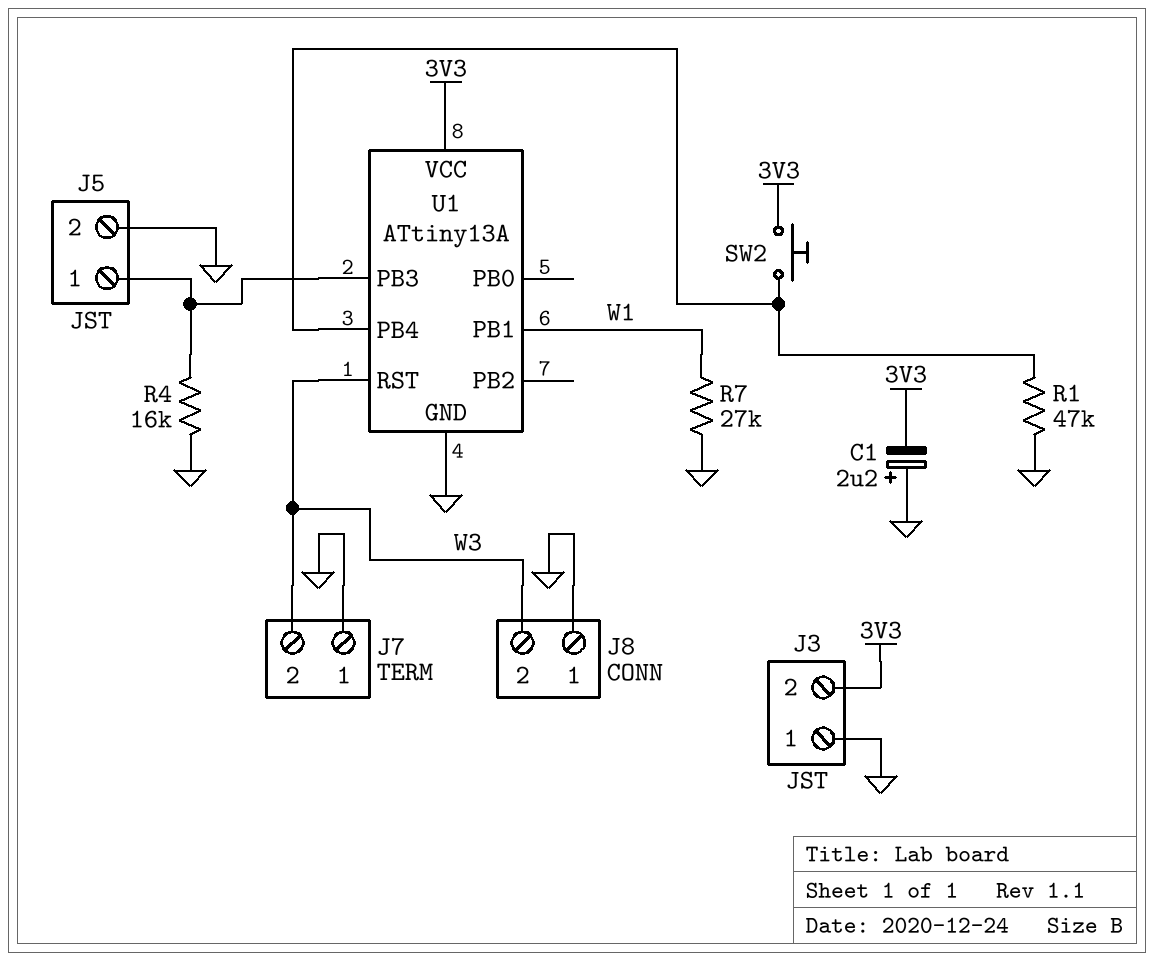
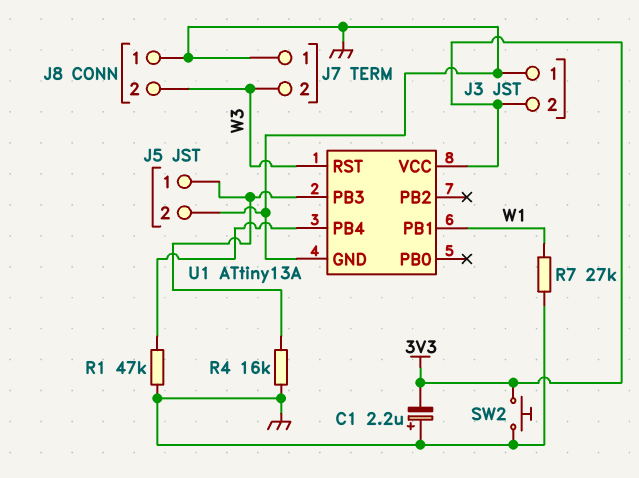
SW2: button (3V3, U1/PB4) -> button (3V3, GND)

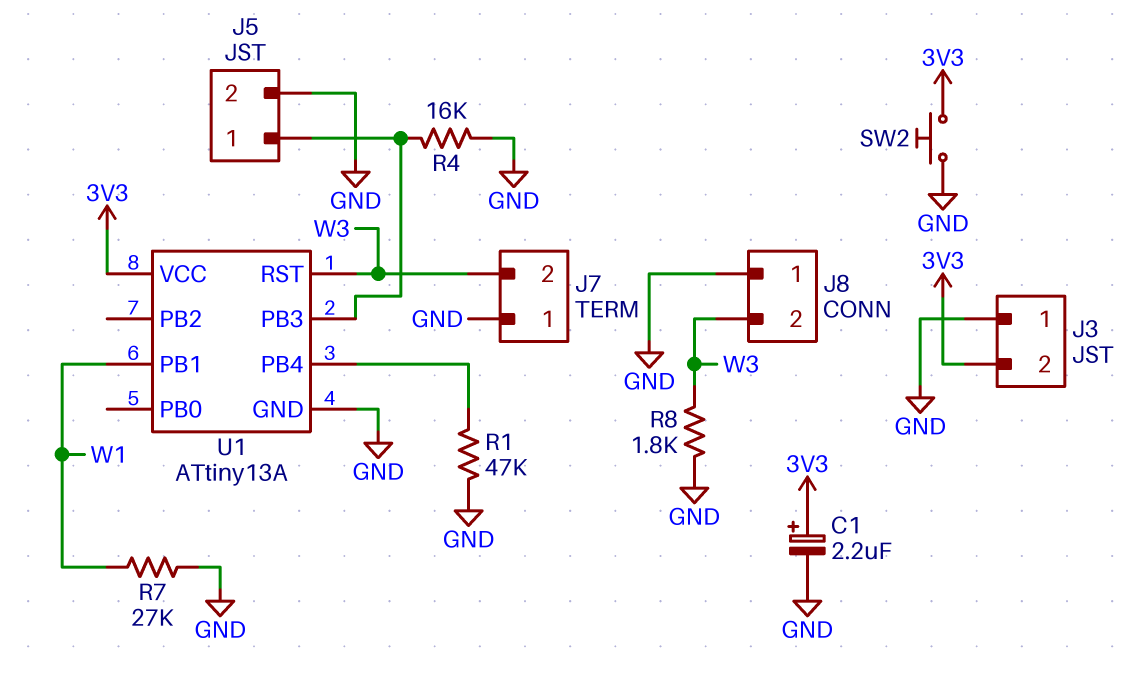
C1: 2.2uF (plus GND, minus 3V3) -> 2.2uF (plus 3V3, minus GND)
R8: none -> 1.8k (GND, W3)

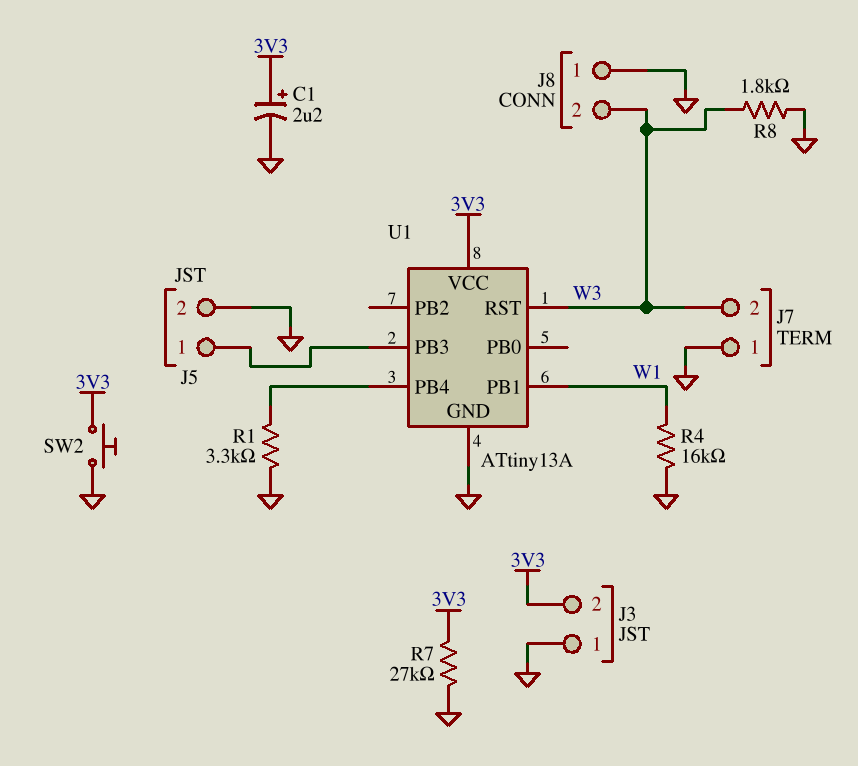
R1: 47k (GND, U1/PB4) -> 3.3k (GND, U1/PB4)
R4: 16k (GND, J5/1) -> 16k (GND, W1)
R7: 27k (GND, W1) -> 27k (3V3, GND)

